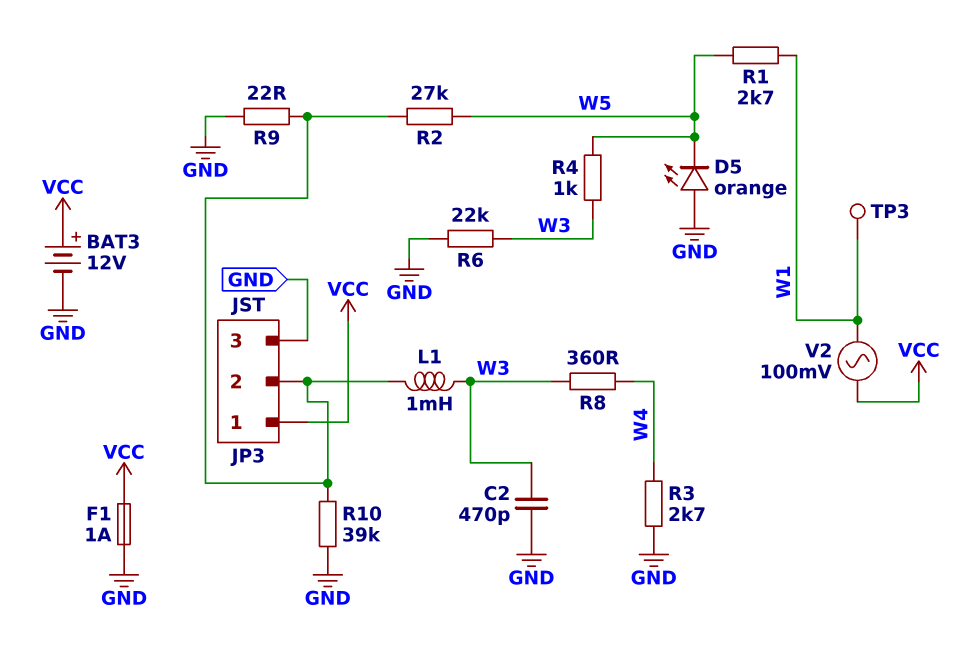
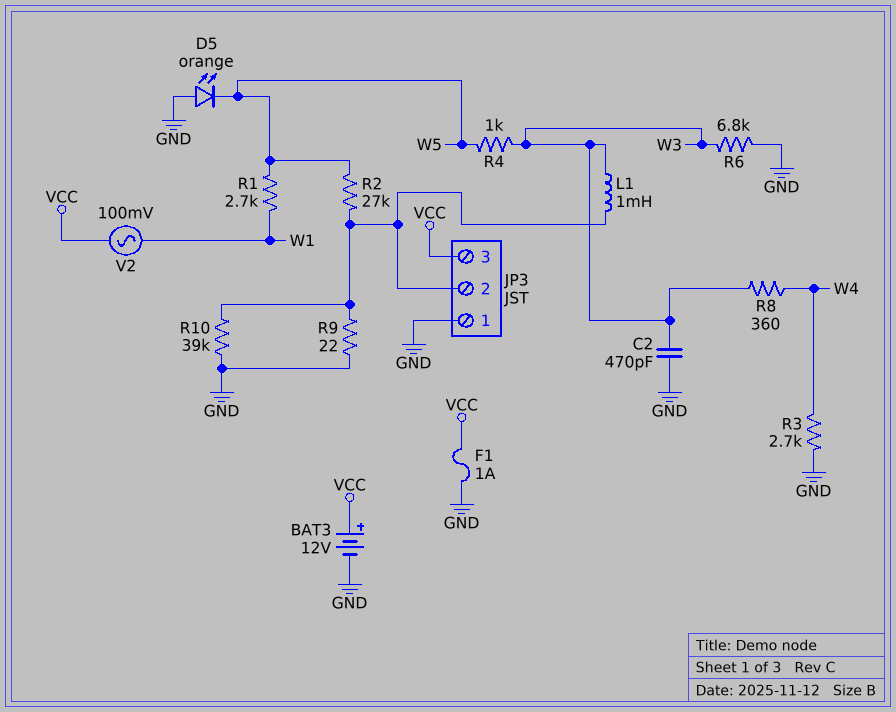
JP3 pin 1: VCC -> GND
JP3 pin 3: GND -> VCC
R6: 22k (GND, W3) -> 6.8k (GND, W3)
TP3: test point (W1) -> none

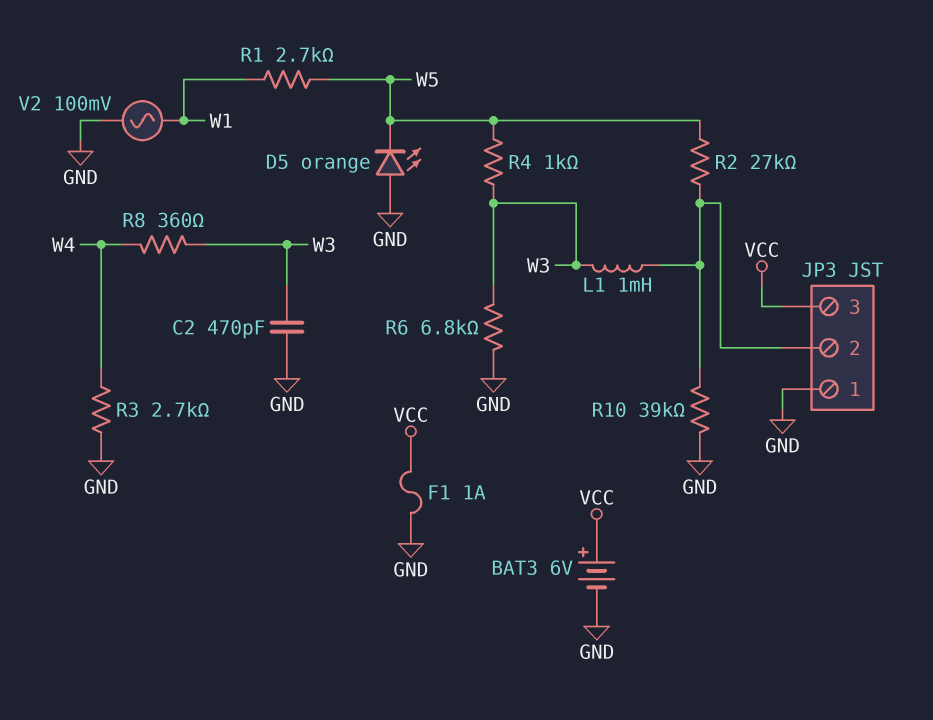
BAT3: 12V (plus VCC, minus GND) -> 6V (plus VCC, minus GND)
R9: 22 (GND, JP3/2) -> none
V2: AC 100mV (VCC, W1) -> AC 100mV (GND, W1)

